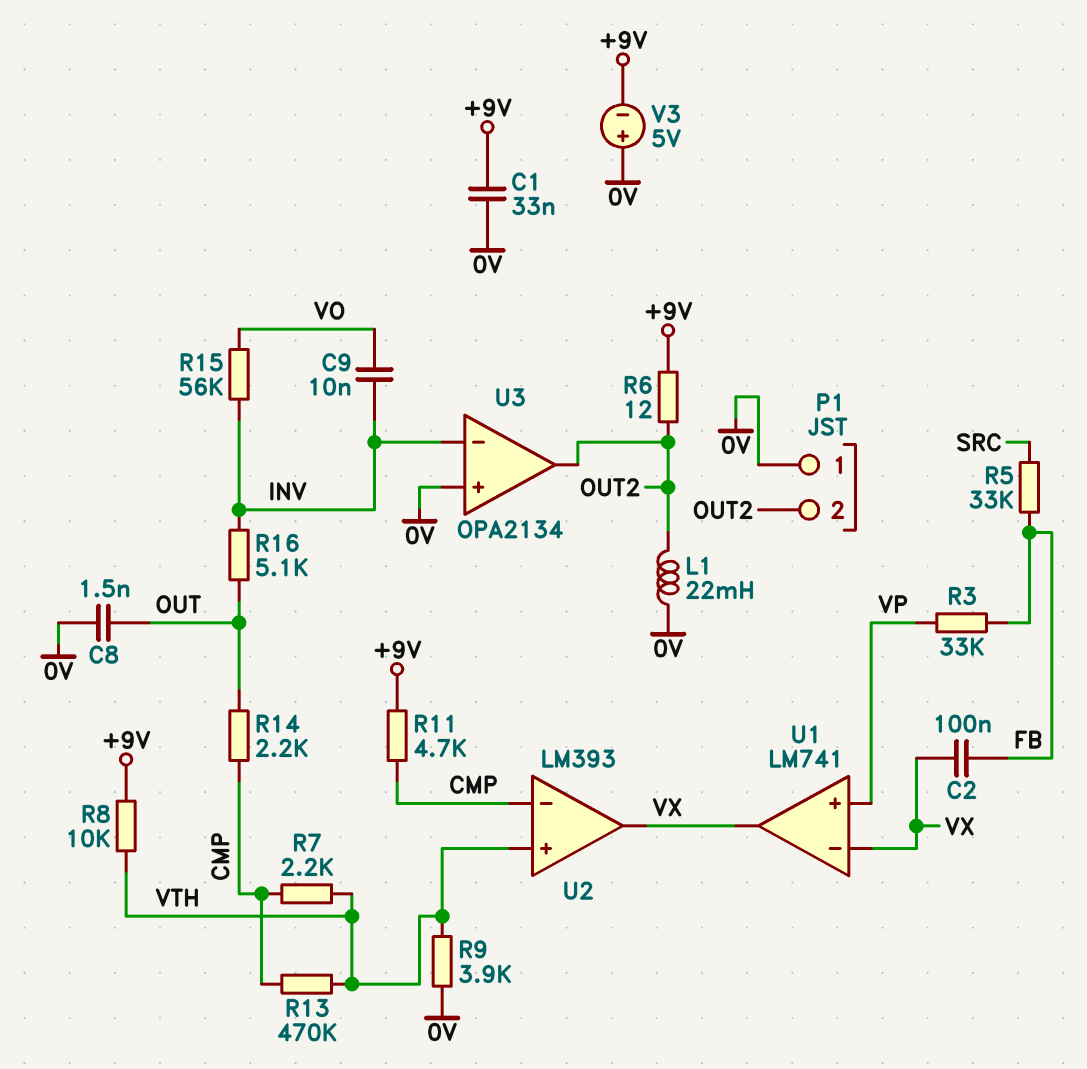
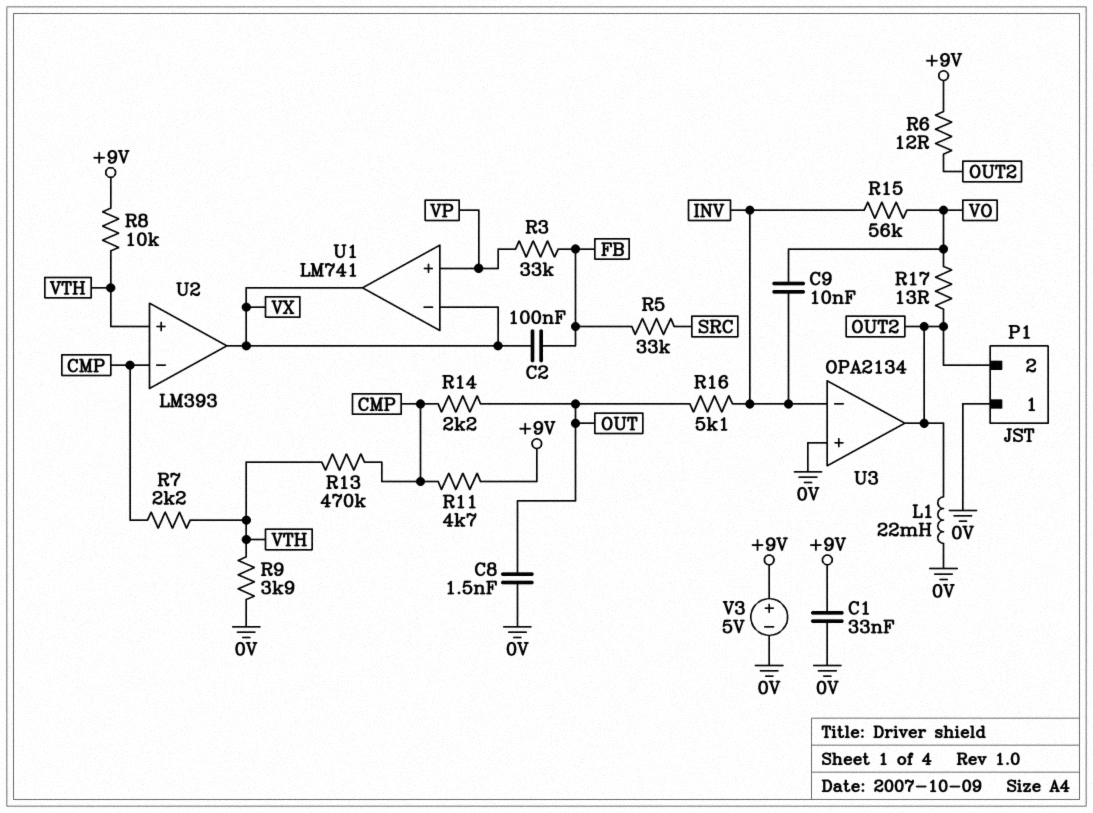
R17: none -> 13 (OUT2, VO)
V3: 5V (plus 0V, minus +9V) -> 5V (plus +9V, minus 0V)

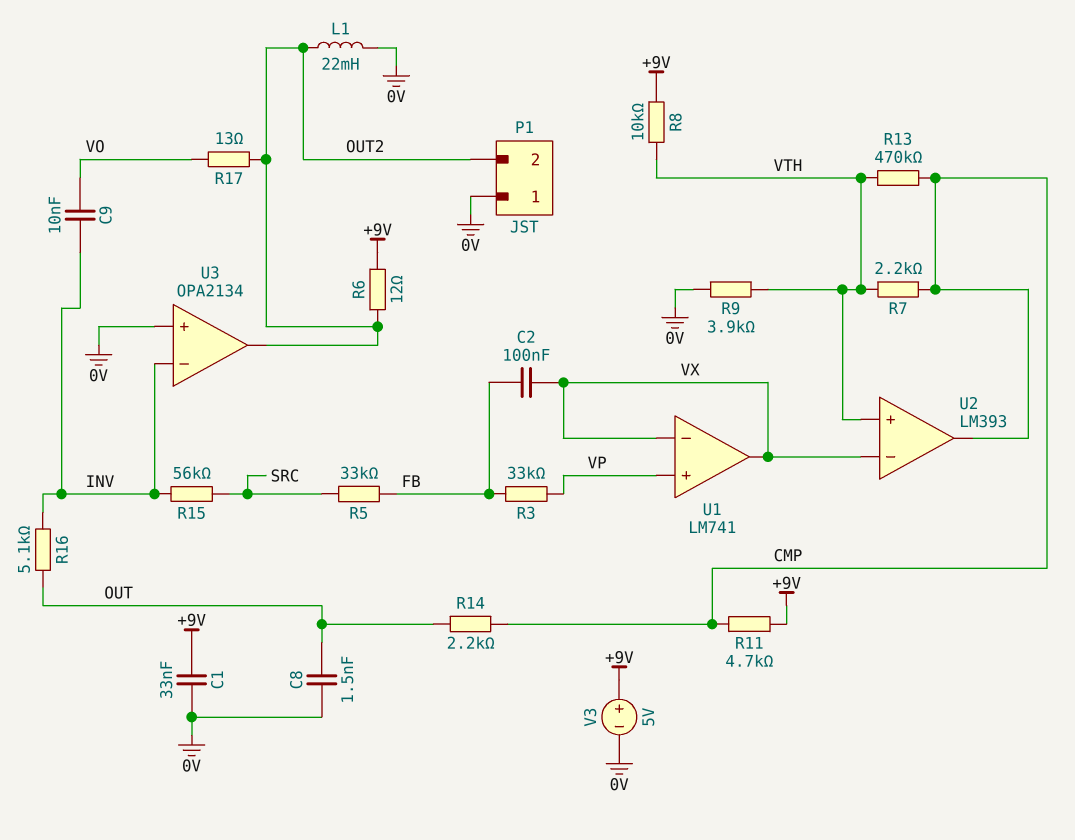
R15: 56k (INV, VO) -> 56k (INV, SRC)
U2 pin in-: CMP -> VX
U2 pin out: VX -> CMP

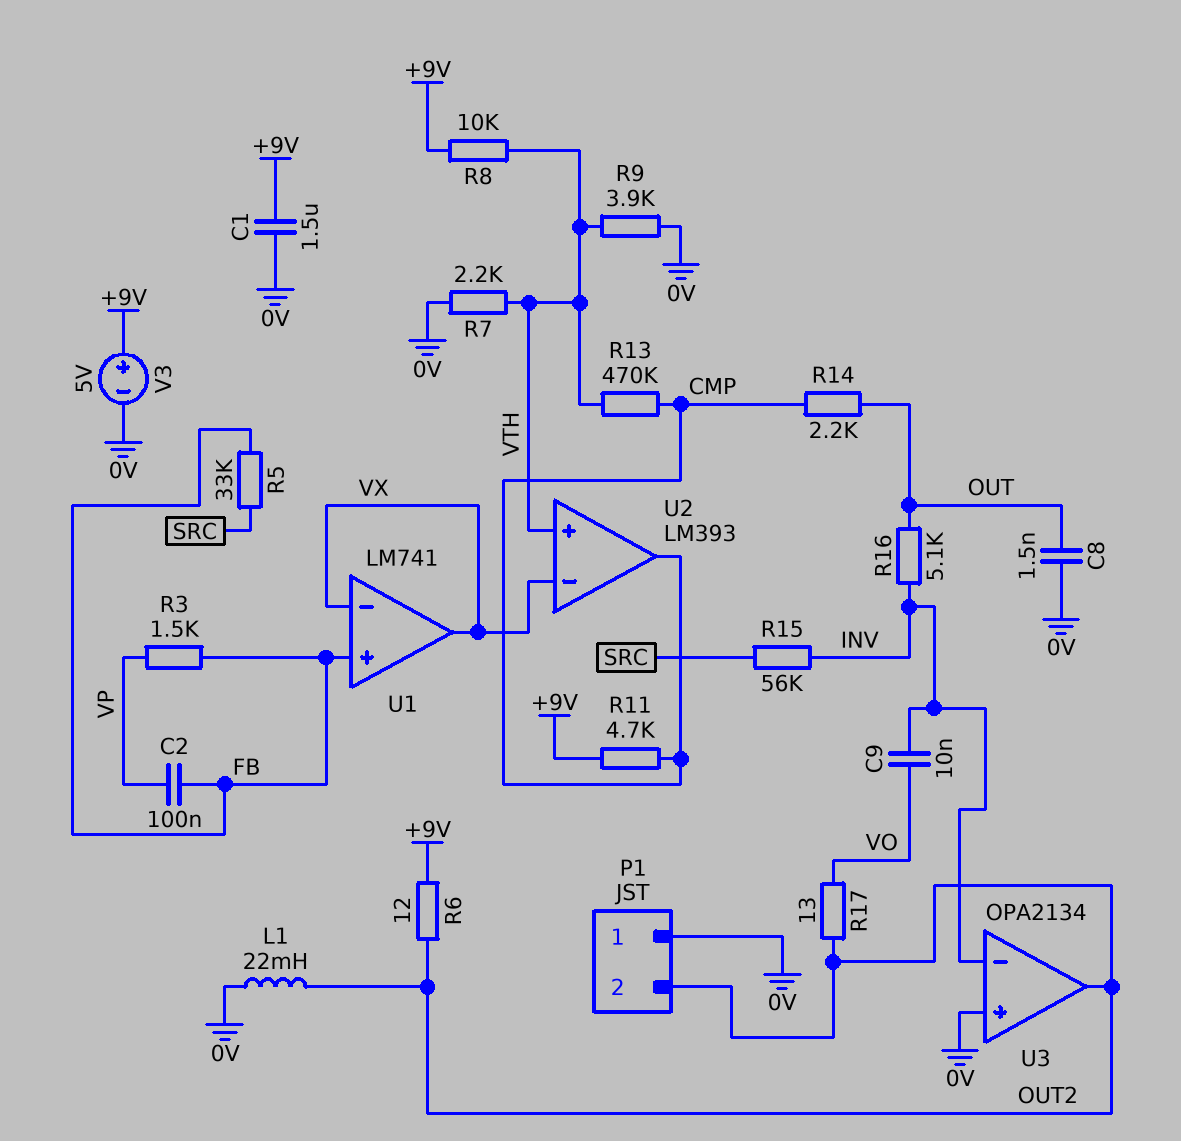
C1: 33nF (+9V, 0V) -> 1.5uF (+9V, 0V)
C2: 100nF (FB, VX) -> 100nF (FB, VP)
R3: 33k (FB, VP) -> 1.5k (FB, VP)
R7: 2.2k (CMP, VTH) -> 2.2k (0V, VTH)
U1 pin in+: VP -> FB

